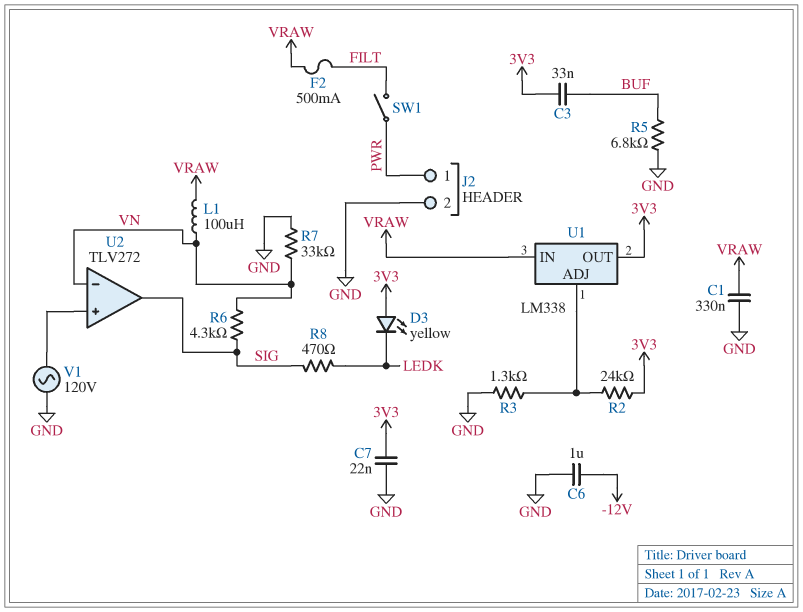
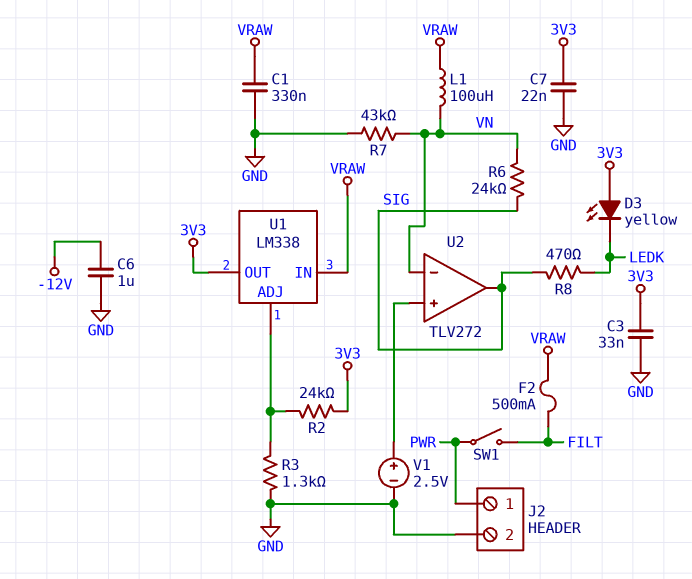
C3: 33nF (3V3, BUF) -> 33nF (3V3, GND)
R5: 6.8k (BUF, GND) -> none
R6: 4.3k (SIG, VN) -> 24k (SIG, VN)
R7: 33k (GND, VN) -> 43k (GND, VN)
V1: AC 120V (GND, U2/in+) -> 2.5V (plus U2/in+, minus GND)

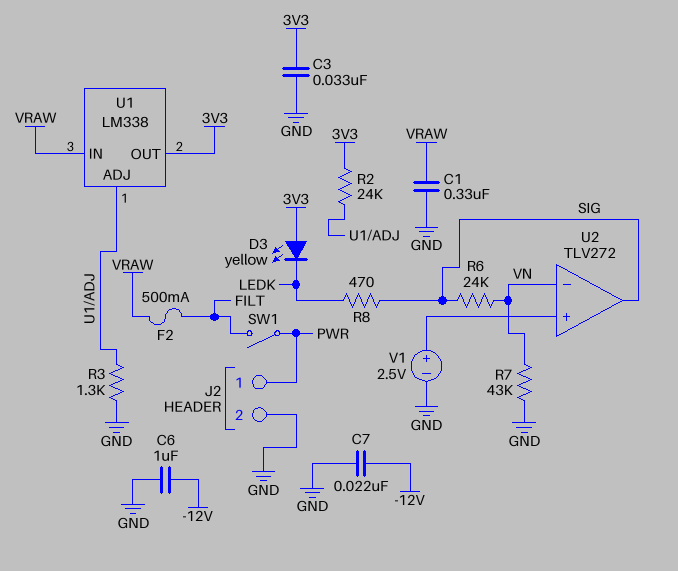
C7: 22nF (3V3, GND) -> 22nF (-12V, GND)
L1: 100uH (VN, VRAW) -> none

